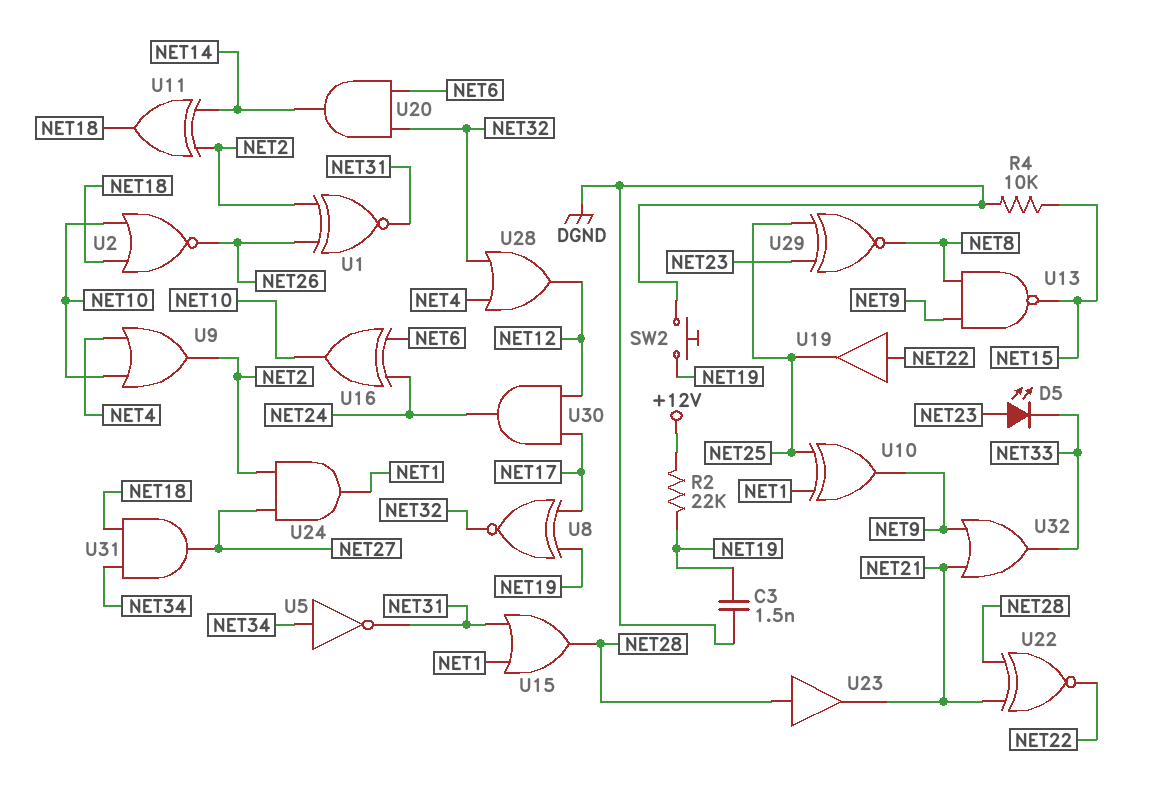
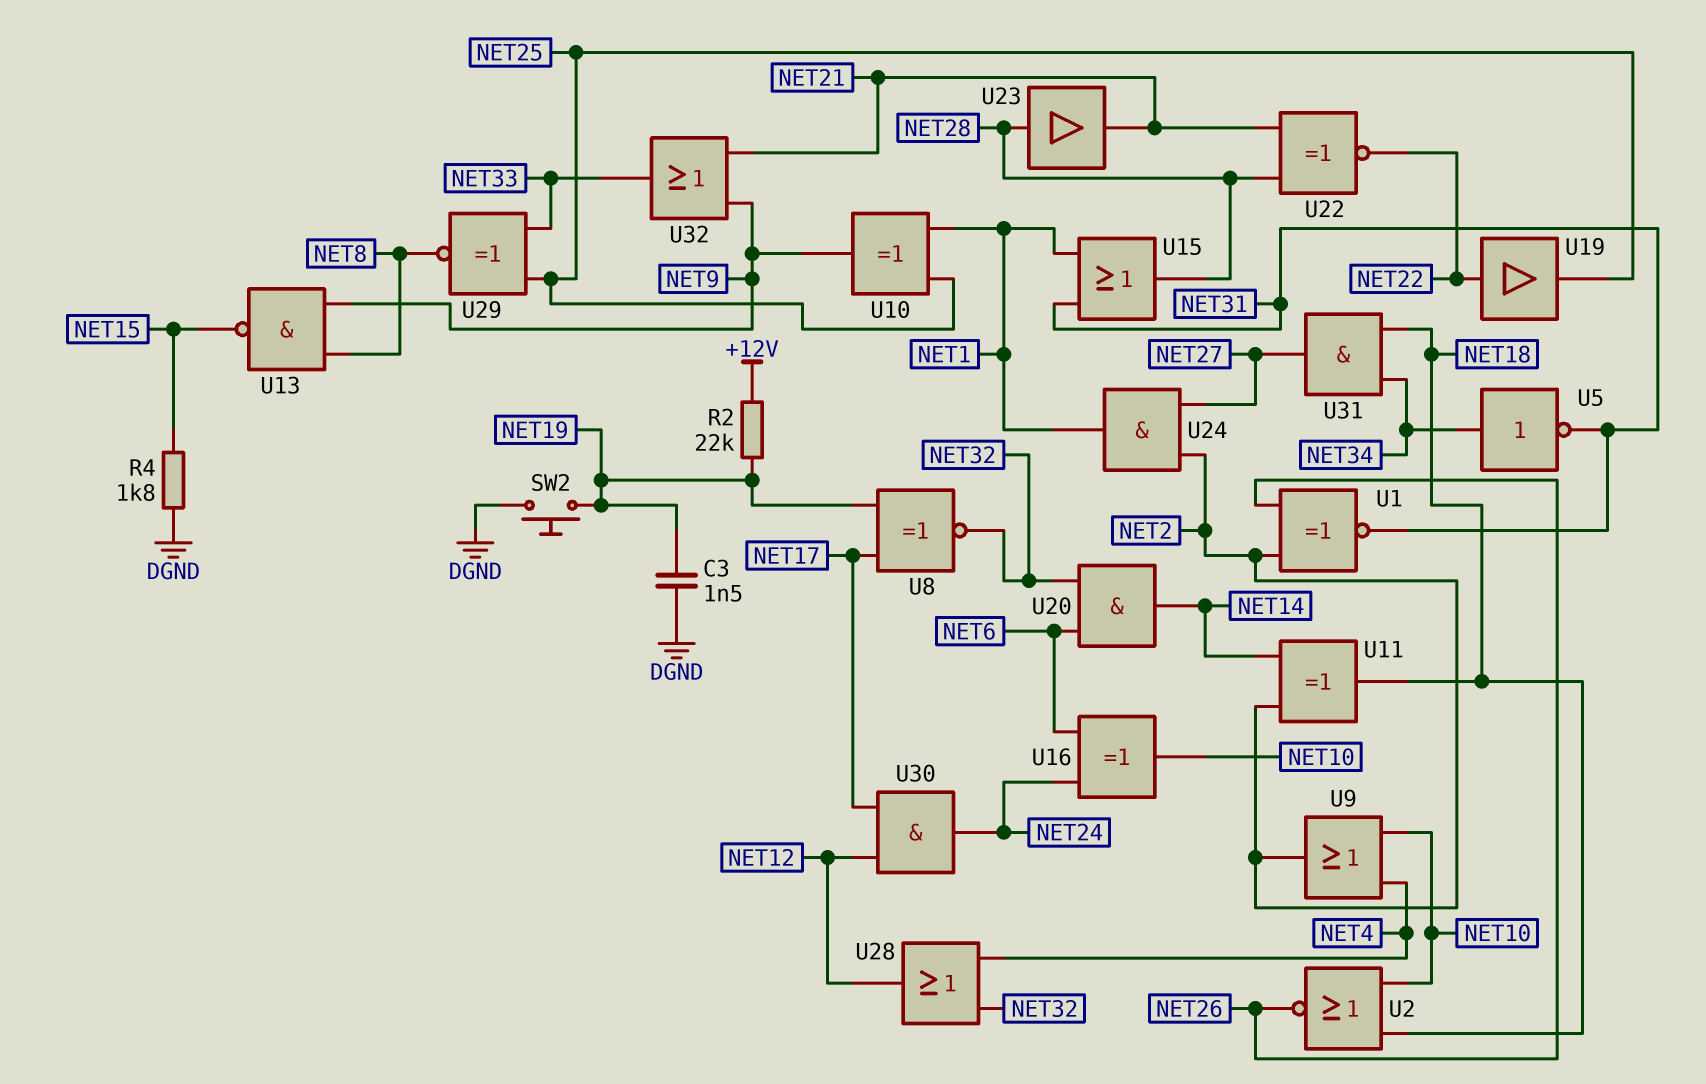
D5: LED (A NET23, K NET33) -> none
R4: 10k (DGND, NET15) -> 1.8k (DGND, NET15)
U29: XNOR (in NET23, in NET25, out NET8) -> XNOR (in NET25, in NET33, out NET8)

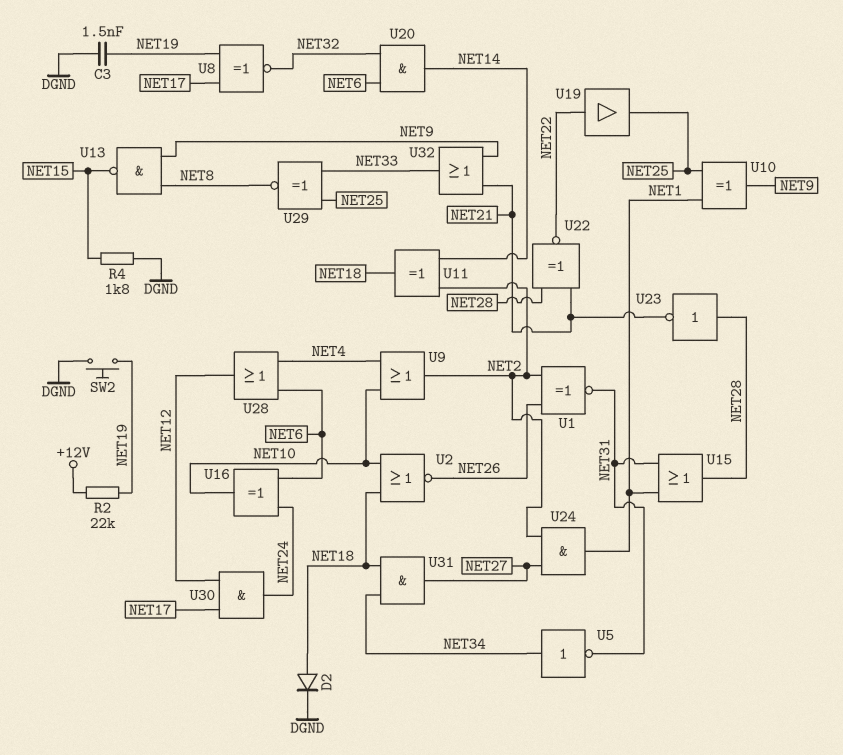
D2: none -> diode (A NET18, K DGND)
U23: buffer (in NET28, out NET21) -> NOT (in NET28, out NET21)
U28: OR (in NET4, in NET32, out NET12) -> OR (in NET4, in NET6, out NET12)

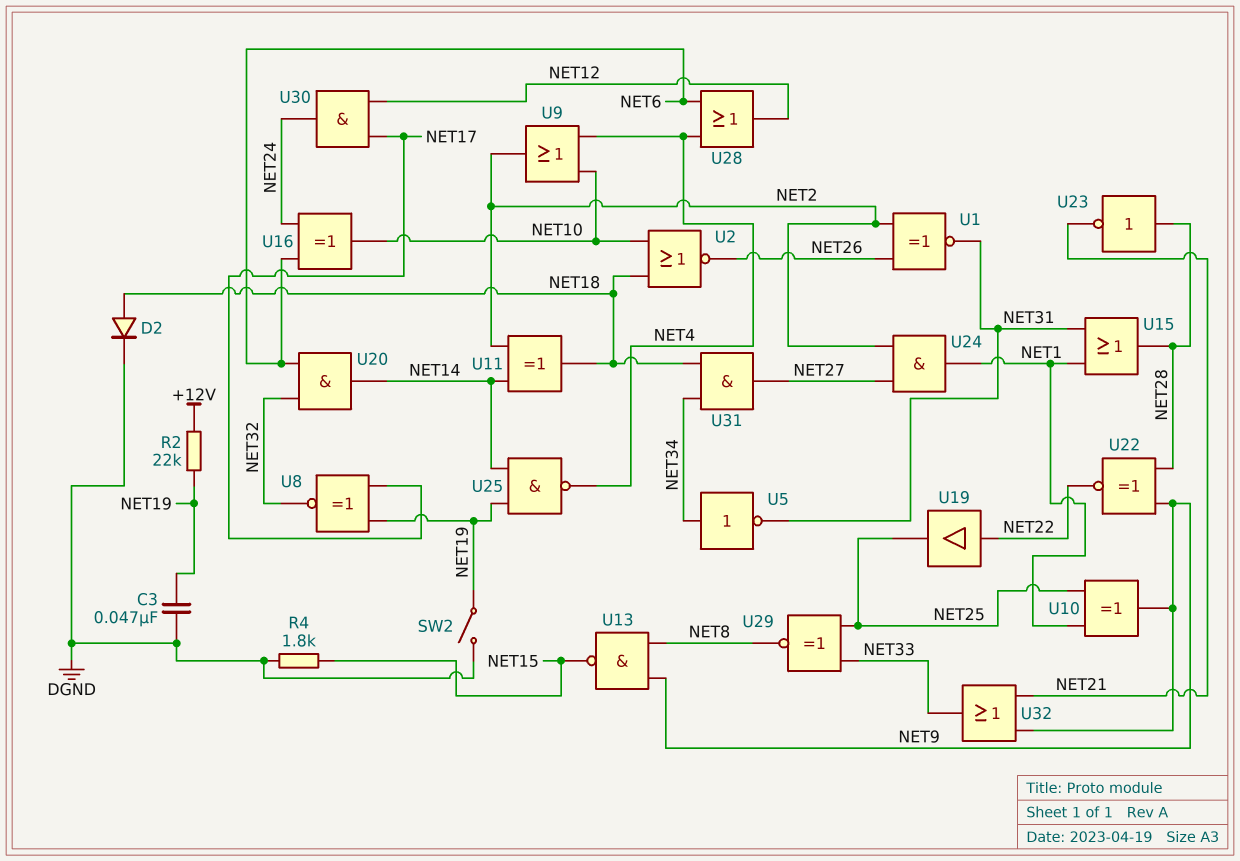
C3: 1.5nF (DGND, NET19) -> 47nF (DGND, NET19)
SW2: button (DGND, NET19) -> switch (DGND, NET19)
U22: XNOR (in NET21, in NET28, out NET22) -> XNOR (in NET9, in NET28, out NET22)
U25: none -> NAND (in NET14, in NET19, out NET4)

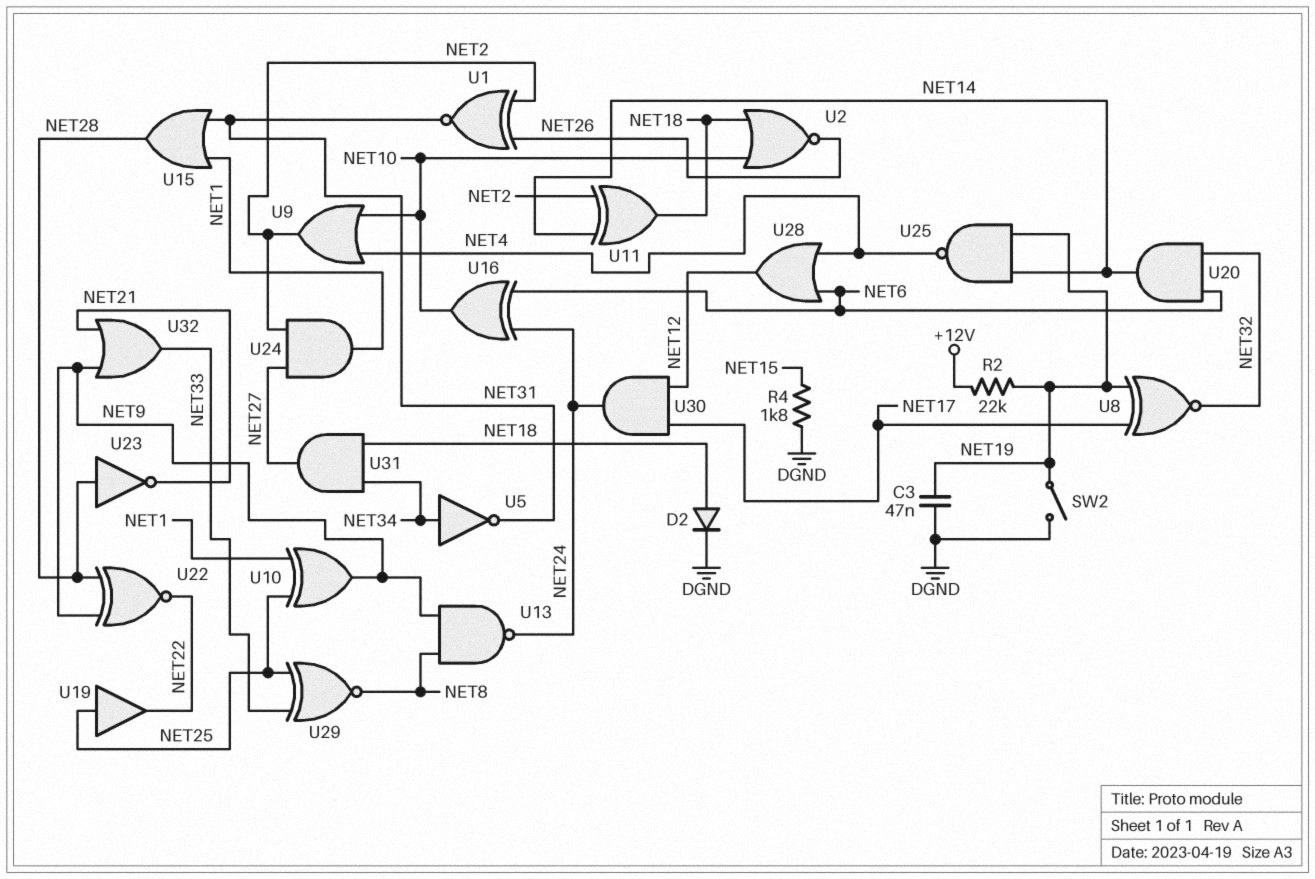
U13: NAND (in NET8, in NET9, out NET15) -> NAND (in NET8, in NET9, out NET24)
U19: buffer (in NET22, out NET25) -> buffer (in NET25, out NET22)

